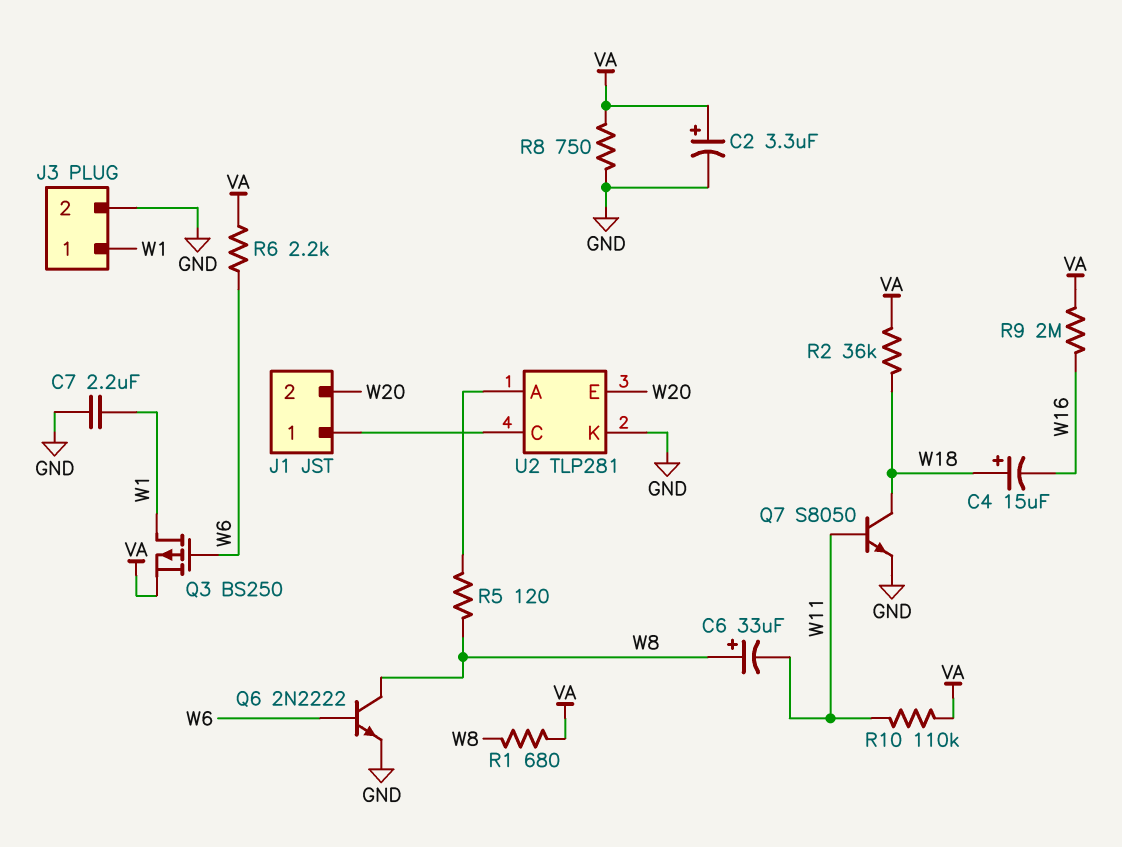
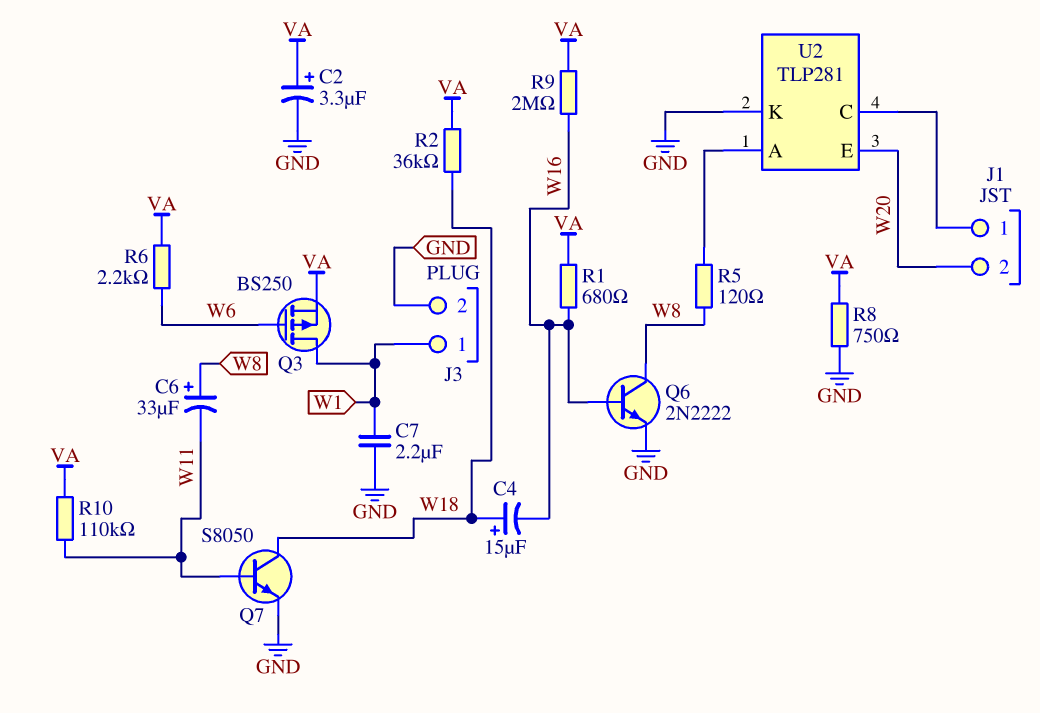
Q6: NPN 2N2222 (B W6, C W8, E GND) -> NPN 2N2222 (B W16, C W8, E GND)
R1: 680 (VA, W8) -> 680 (VA, W16)

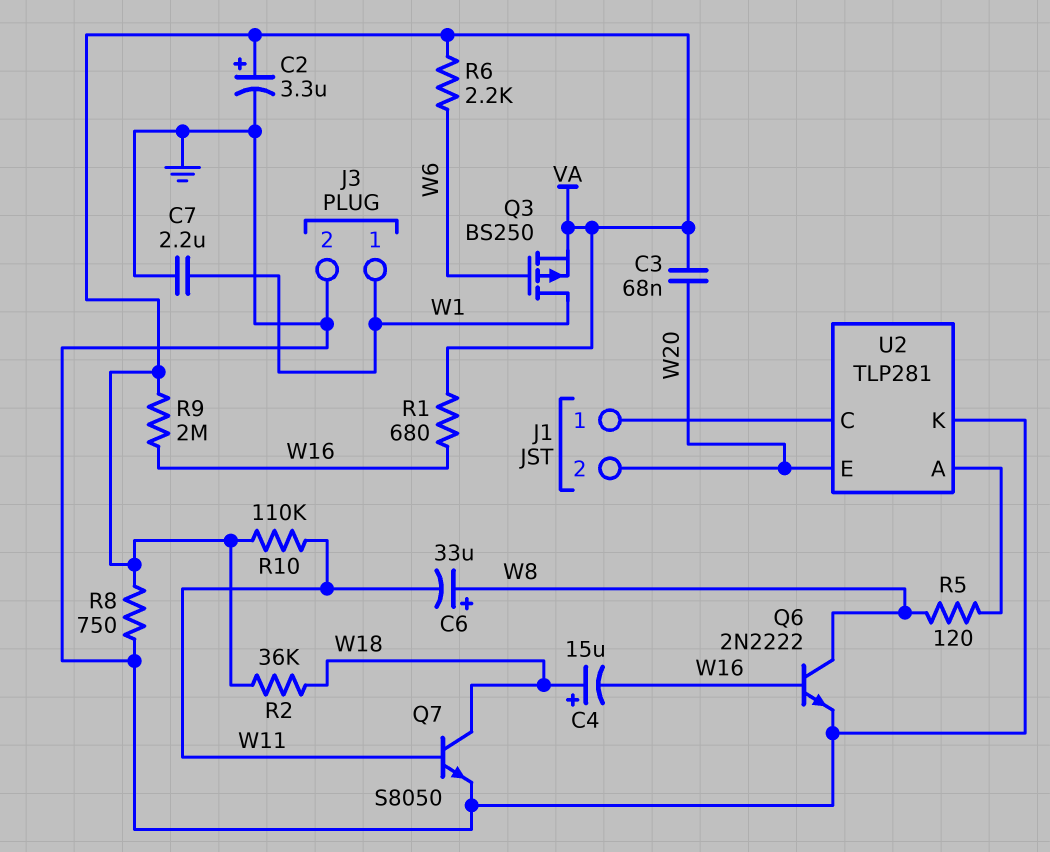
C3: none -> 68nF (VA, W20)

